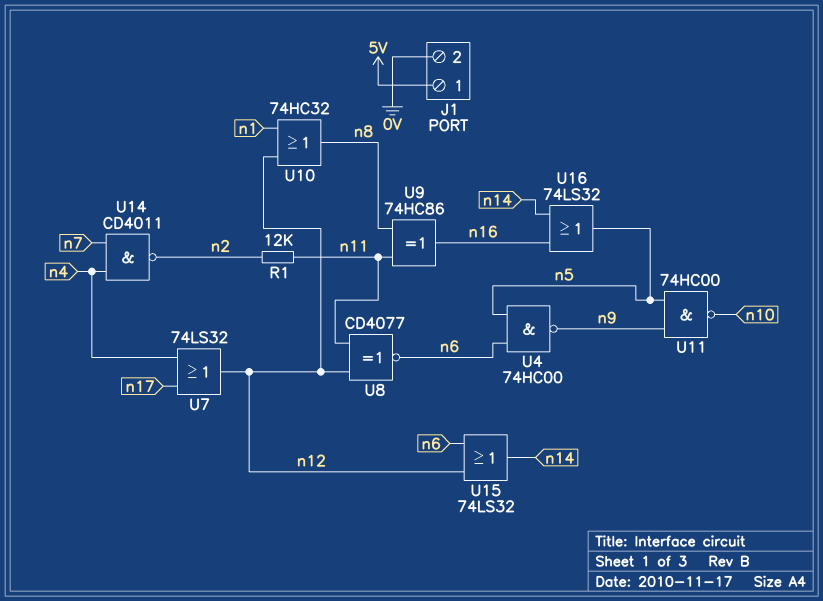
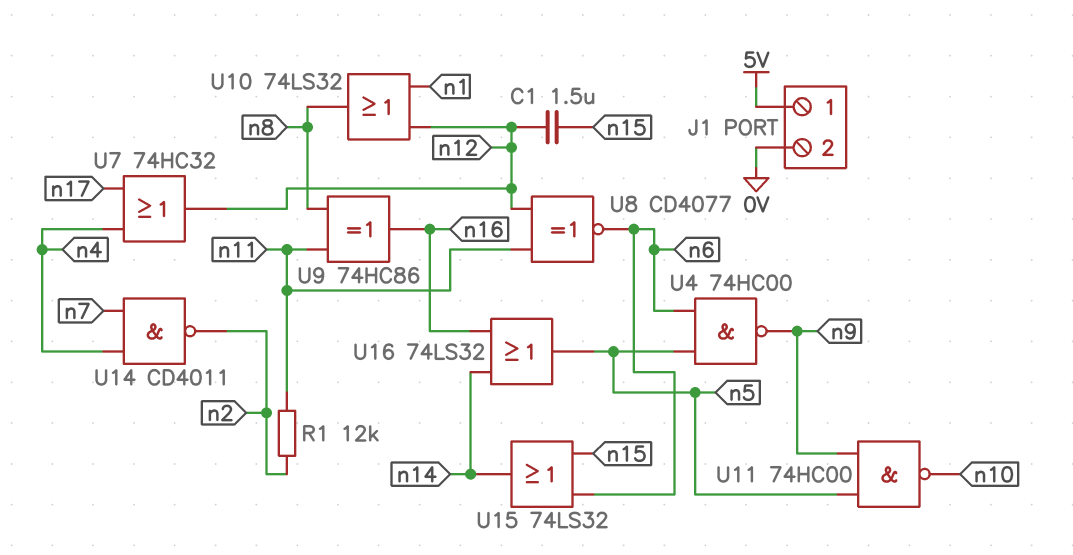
C1: none -> 1.5uF (n12, n15)
U7: OR 74LS32 (in n4, in n17, out n12) -> OR 74HC32 (in n4, in n17, out n12)
U10: OR 74HC32 (in n1, in n12, out n8) -> OR 74LS32 (in n1, in n12, out n8)
U15: OR 74LS32 (in n6, in n12, out n14) -> OR 74LS32 (in n6, in n15, out n14)

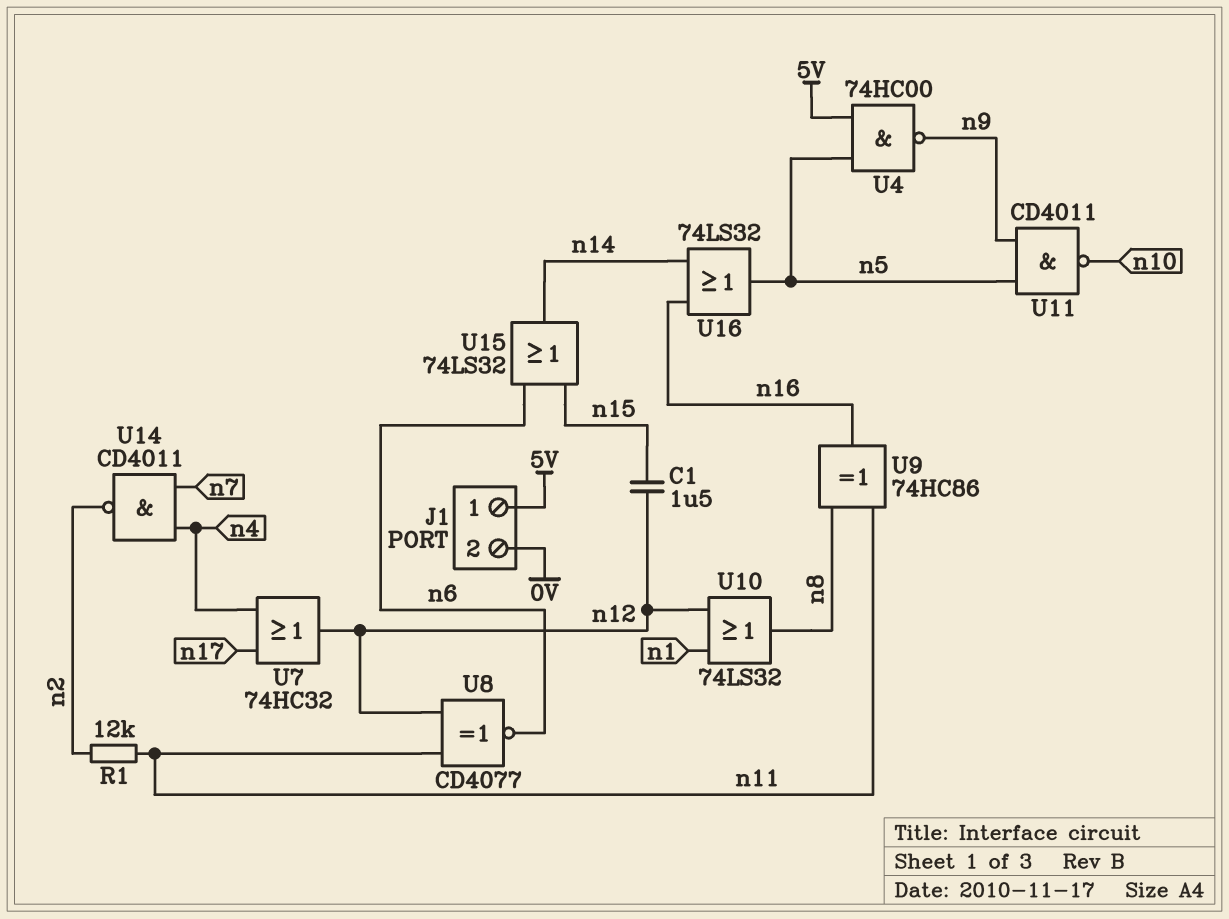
U4: NAND 74HC00 (in n5, in n6, out n9) -> NAND 74HC00 (in 5V, in n5, out n9)
U11: NAND 74HC00 (in n5, in n9, out n10) -> NAND CD4011 (in n5, in n9, out n10)

